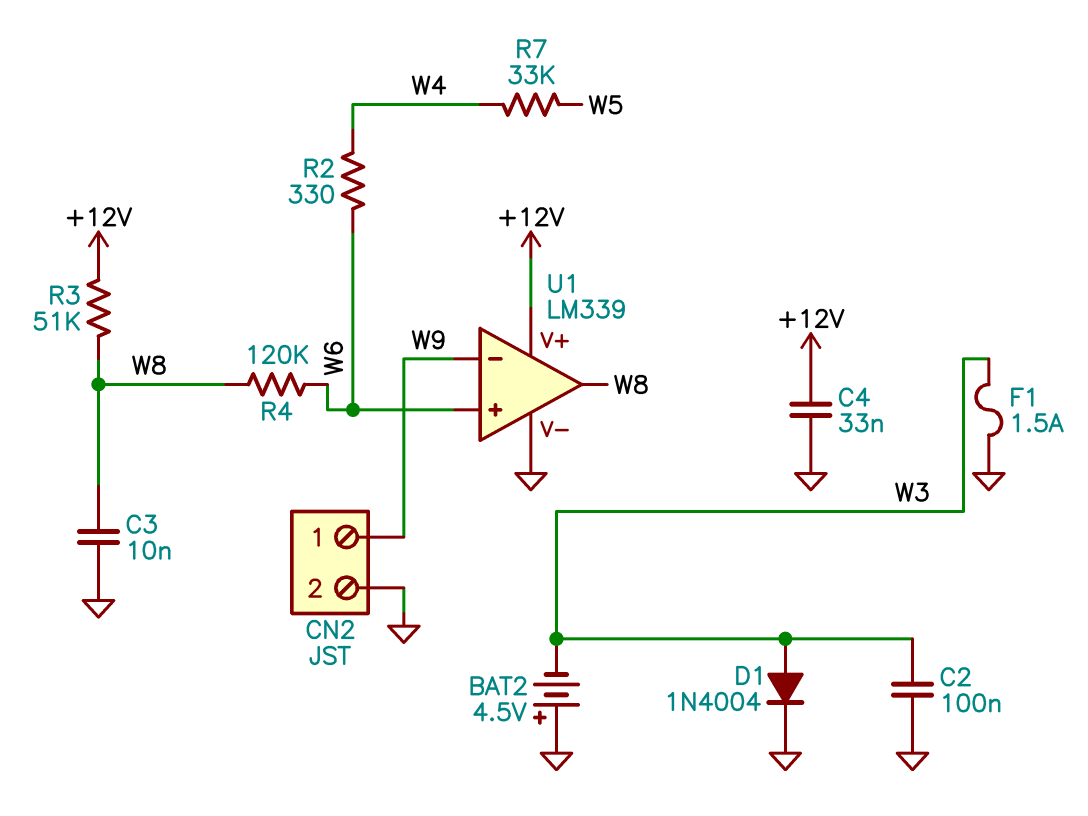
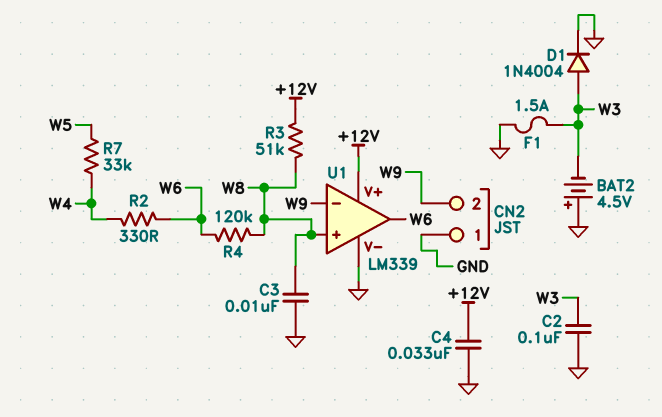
CN2 pin 1: W9 -> GND
CN2 pin 2: GND -> W9
U1 pin in+: W6 -> W8
U1 pin out: W8 -> W6

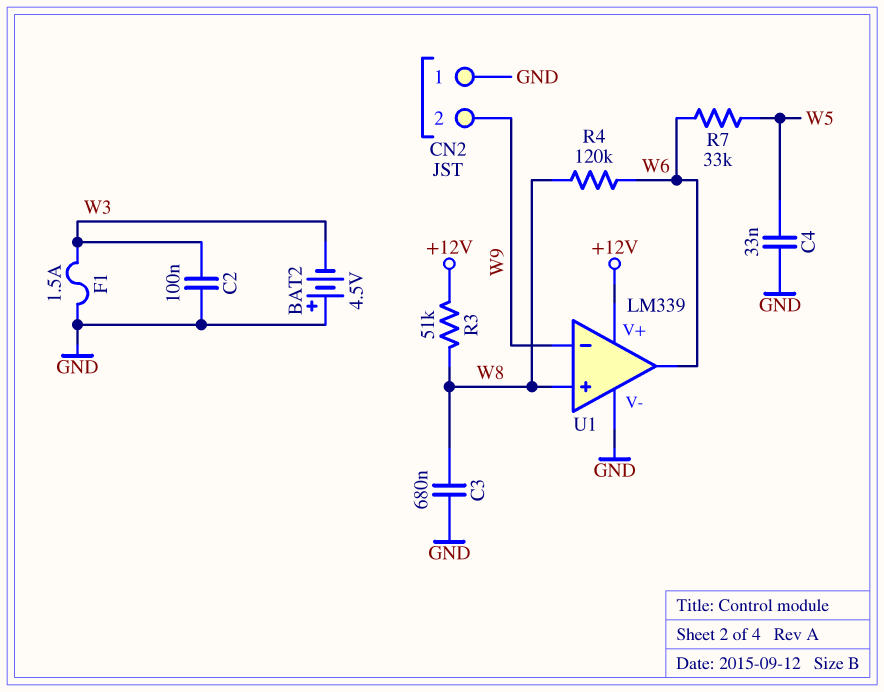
C3: 10nF (GND, W8) -> 680nF (GND, W8)
C4: 33nF (+12V, GND) -> 33nF (GND, W5)
D1: diode 1N4004 (A W3, K GND) -> none
R2: 330 (W4, W6) -> none
R7: 33k (W4, W5) -> 33k (W5, W6)

